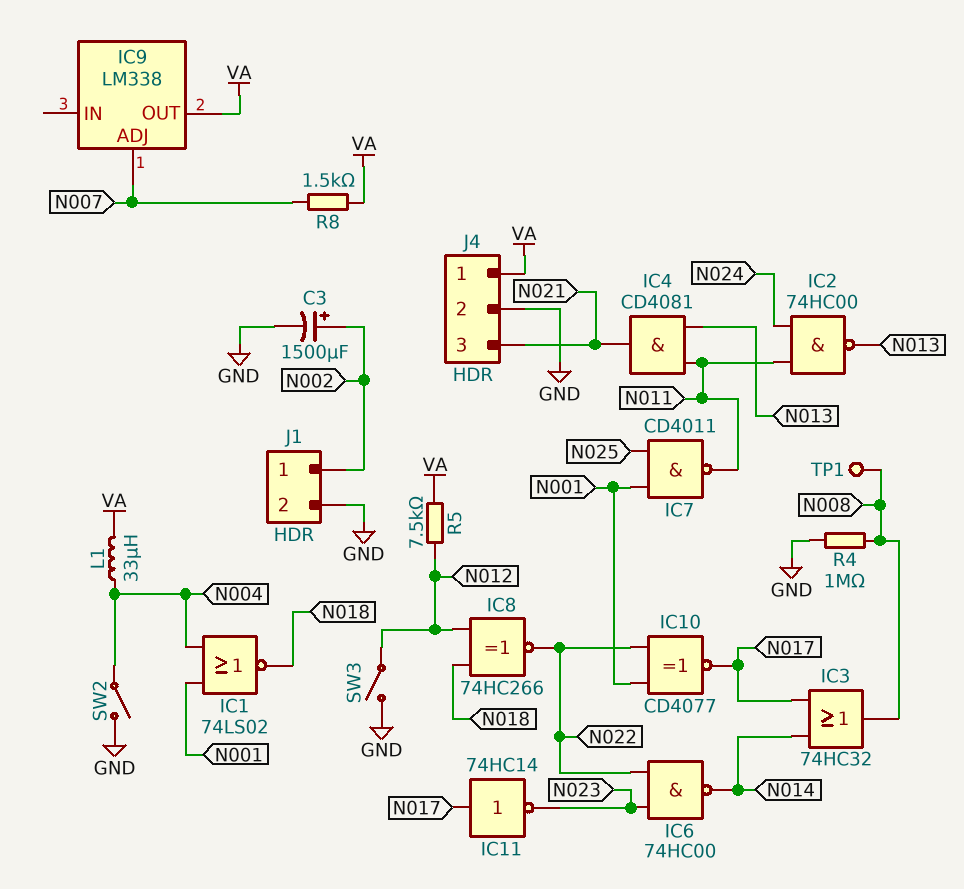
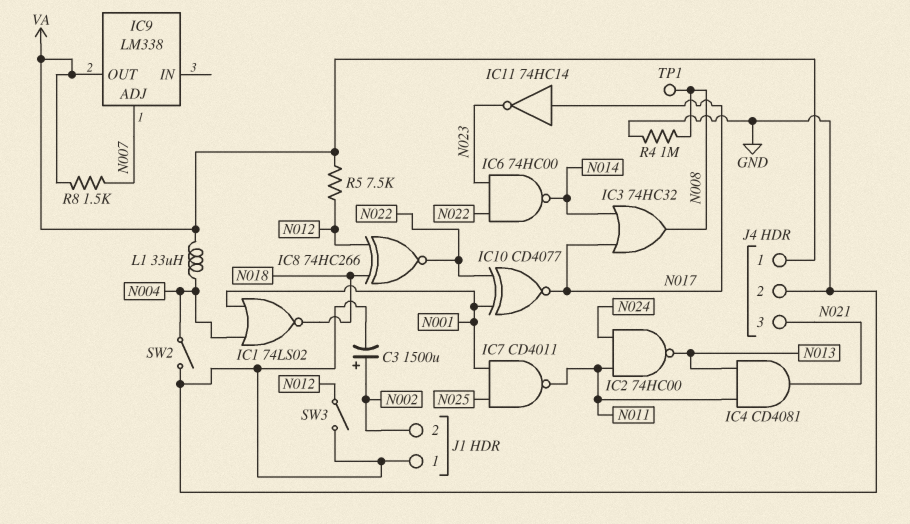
J1 pin 1: N002 -> GND
J1 pin 2: GND -> N002

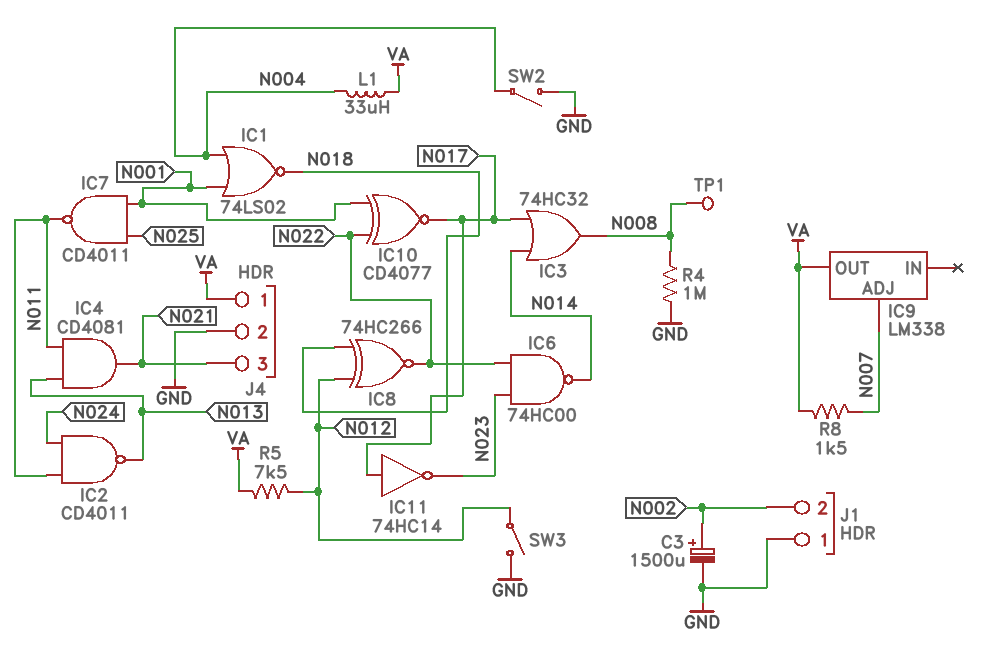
IC2: NAND 74HC00 (in N011, in N024, out N013) -> NAND CD4011 (in N011, in N024, out N013)

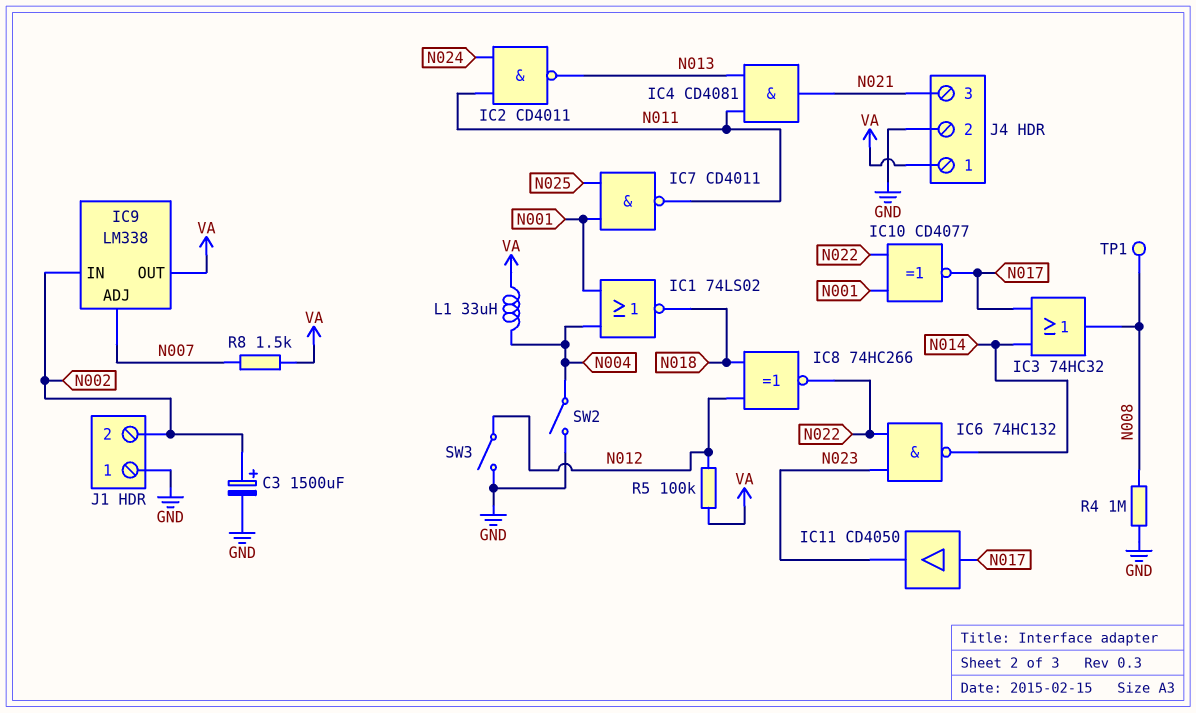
IC6: NAND 74HC00 (in N022, in N023, out N014) -> NAND 74HC132 (in N022, in N023, out N014)
IC9 pin IN: none -> N002
IC11: NOT 74HC14 (in N017, out N023) -> buffer CD4050 (in N017, out N023)
R5: 7.5k (N012, VA) -> 100k (N012, VA)

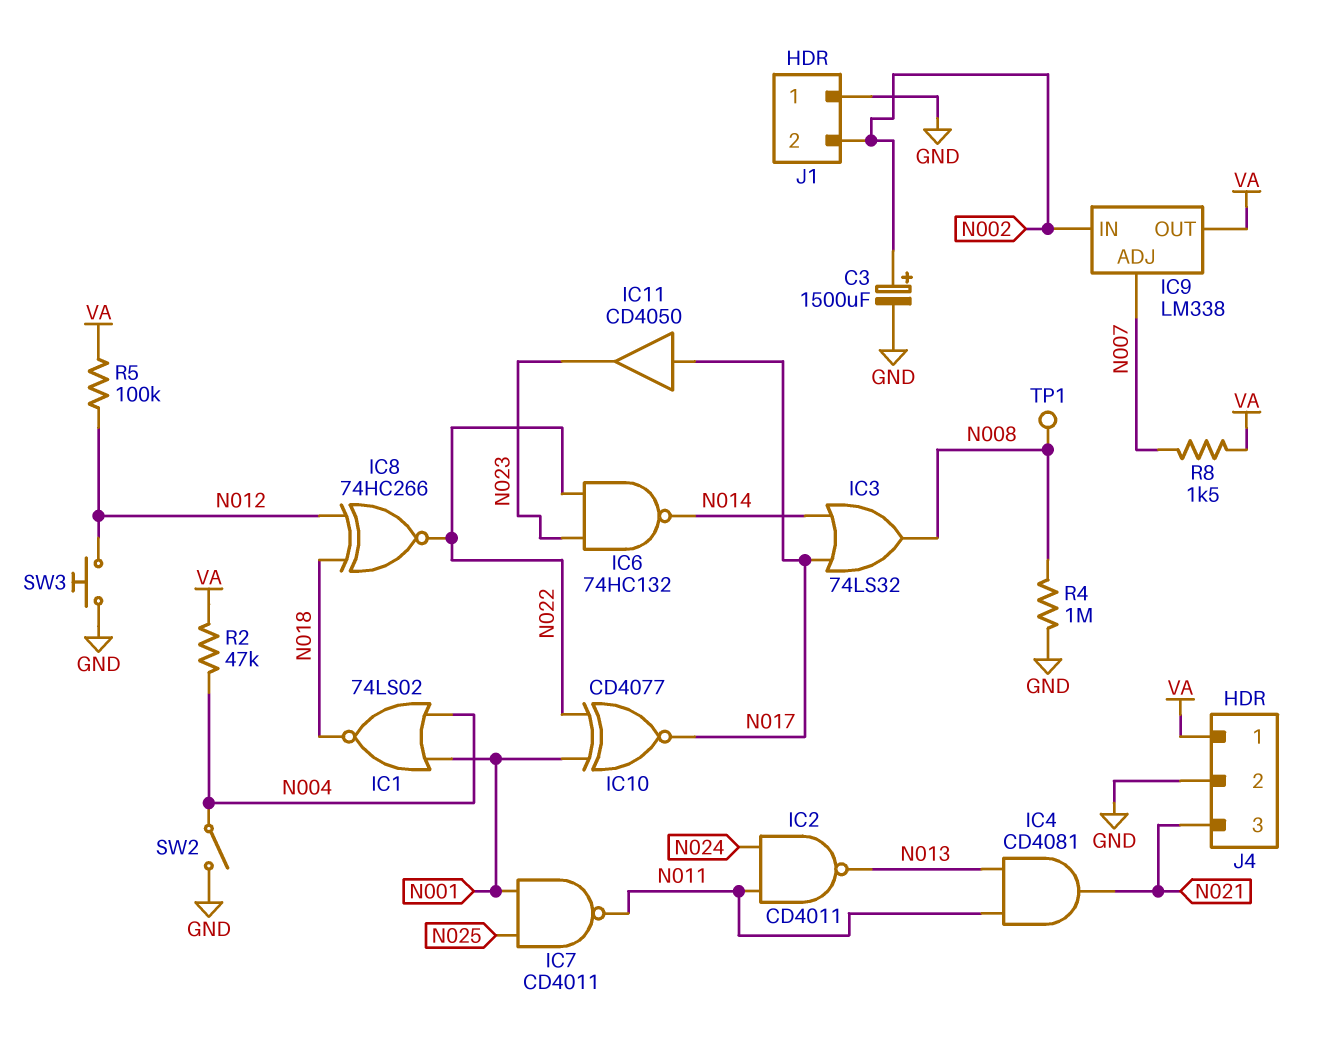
IC3: OR 74HC32 (in N014, in N017, out N008) -> OR 74LS32 (in N014, in N017, out N008)
L1: 33uH (N004, VA) -> none
R2: none -> 47k (N004, VA)
SW3: switch (GND, N012) -> button (GND, N012)

